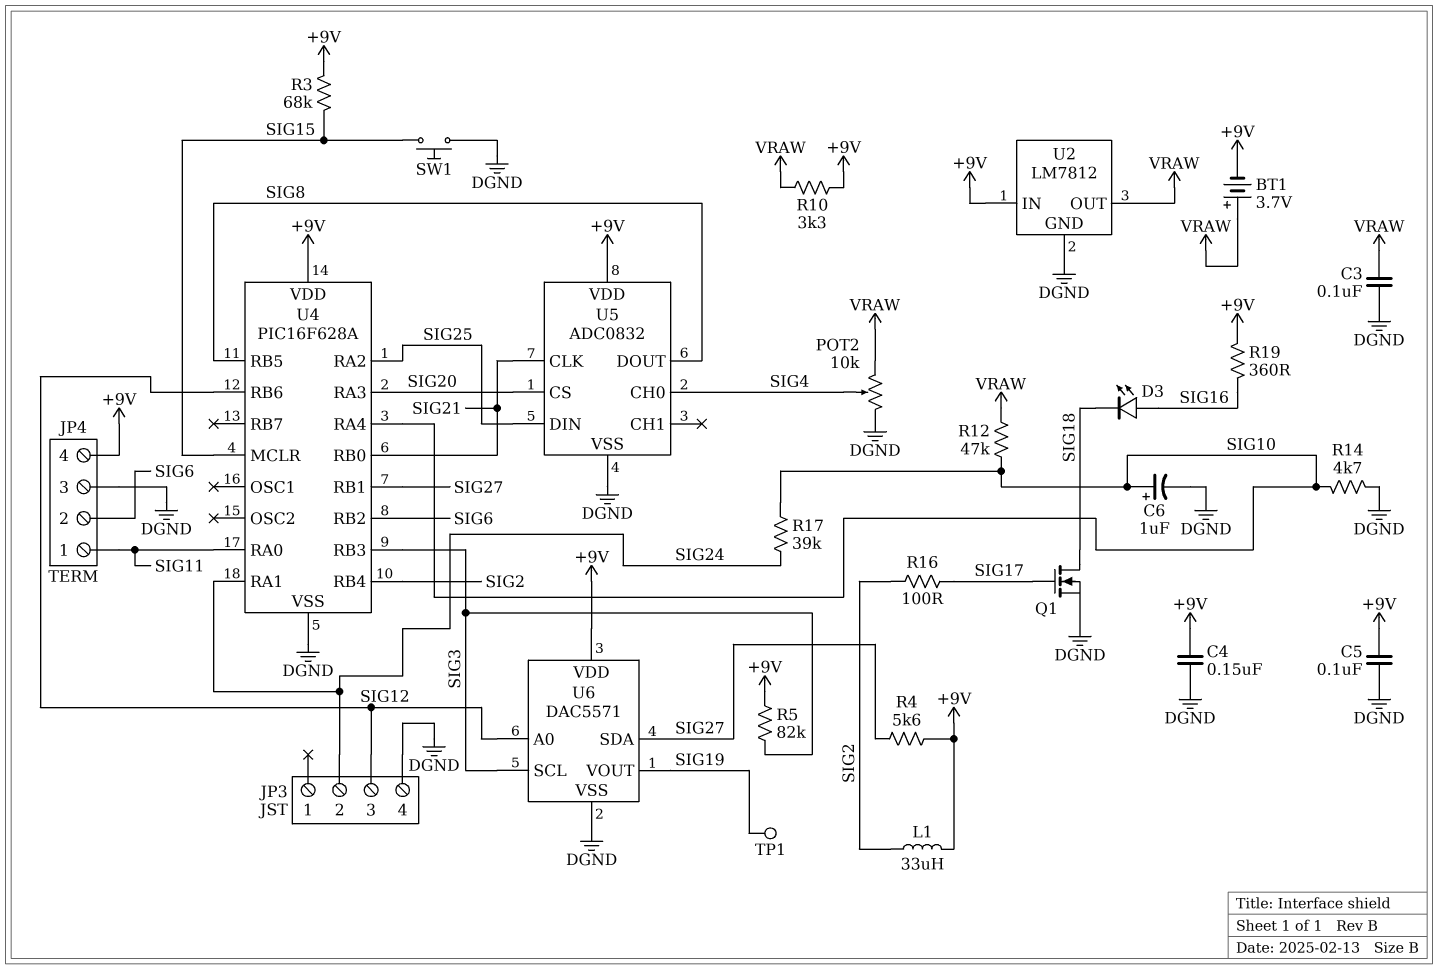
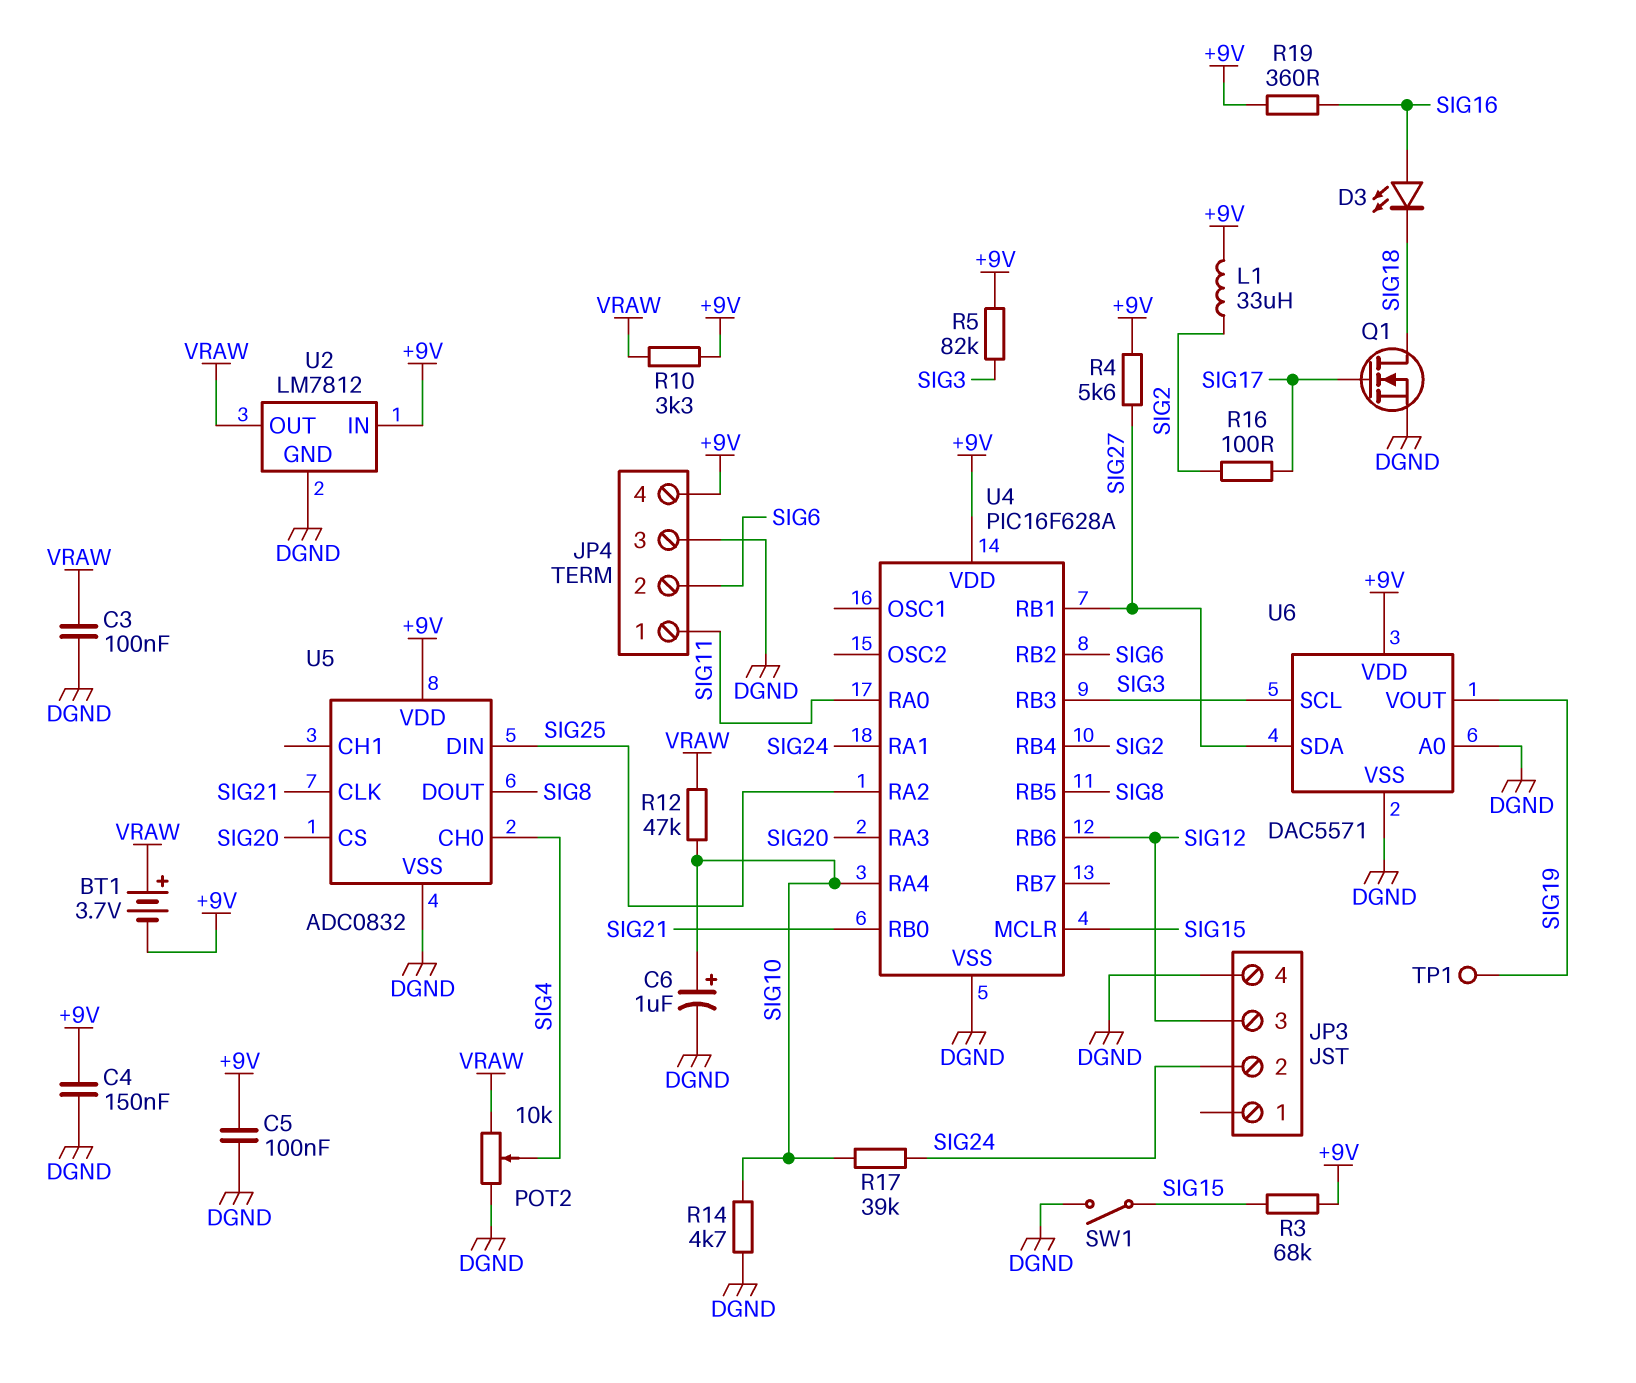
SW1: button (DGND, SIG15) -> switch (DGND, SIG15)
U6 pin A0: SIG12 -> DGND

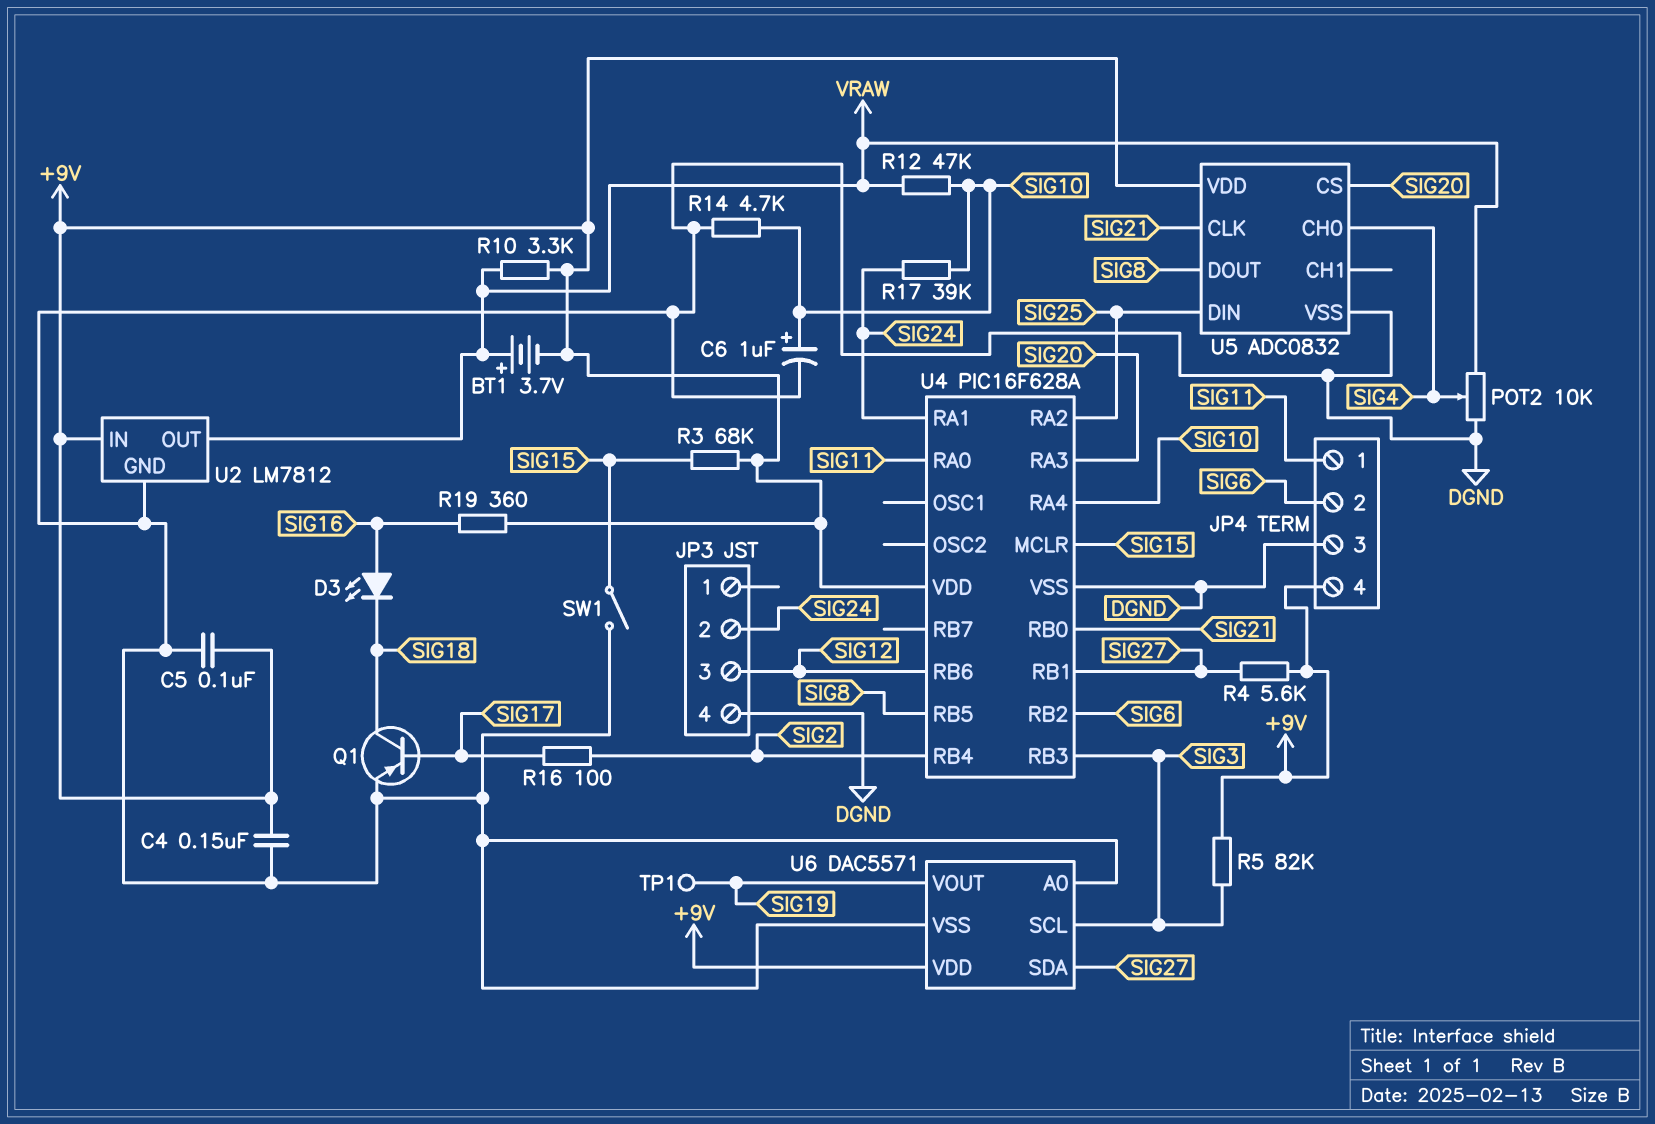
C3: 100nF (DGND, VRAW) -> none
L1: 33uH (+9V, SIG2) -> none
Q1: NMOS (G SIG17, D SIG18, S DGND) -> PNP (B SIG17, C SIG18, E DGND)

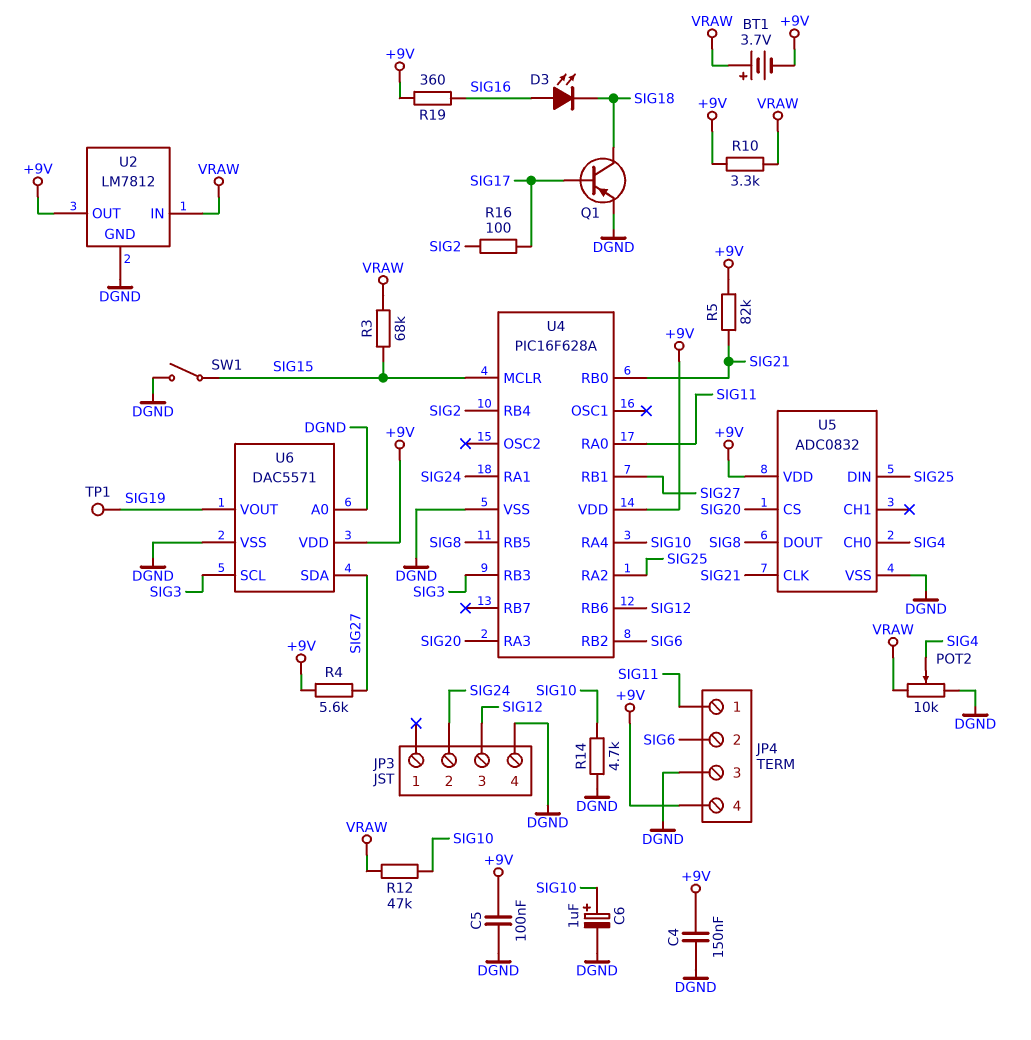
R3: 68k (+9V, SIG15) -> 68k (SIG15, VRAW)
R5: 82k (+9V, SIG3) -> 82k (+9V, SIG21)
R17: 39k (SIG10, SIG24) -> none
U2 pin IN: +9V -> VRAW
U2 pin OUT: VRAW -> +9V

